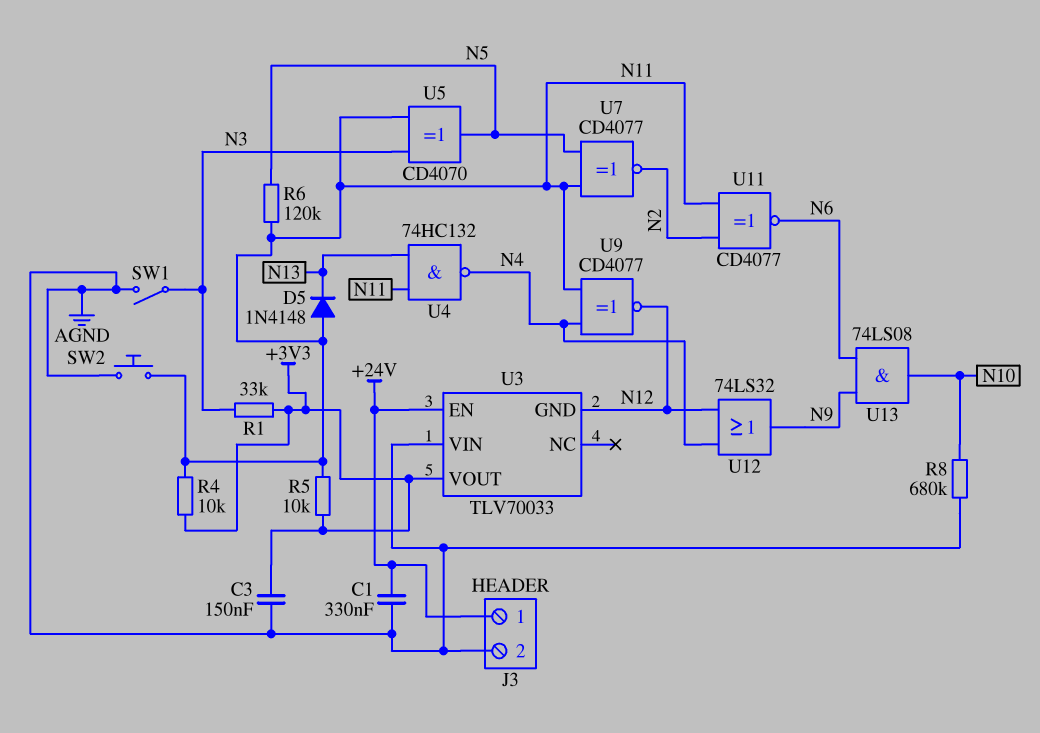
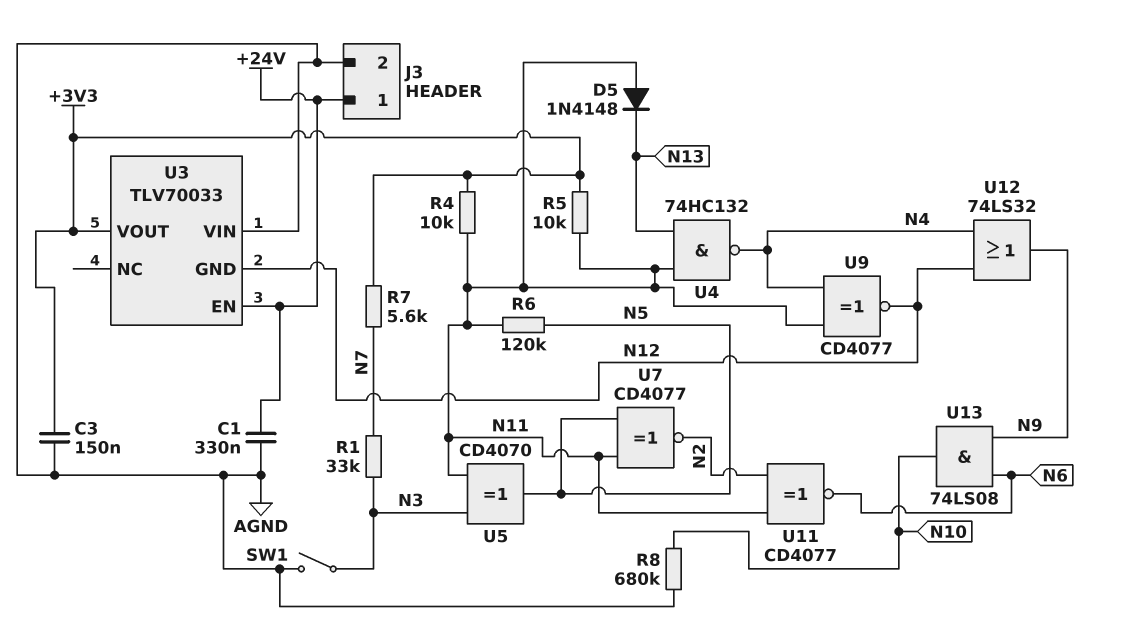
R1: 33k (+3V3, N3) -> 33k (N3, N7)
R7: none -> 5.6k (+3V3, N7)
SW2: button (AGND, N11) -> none

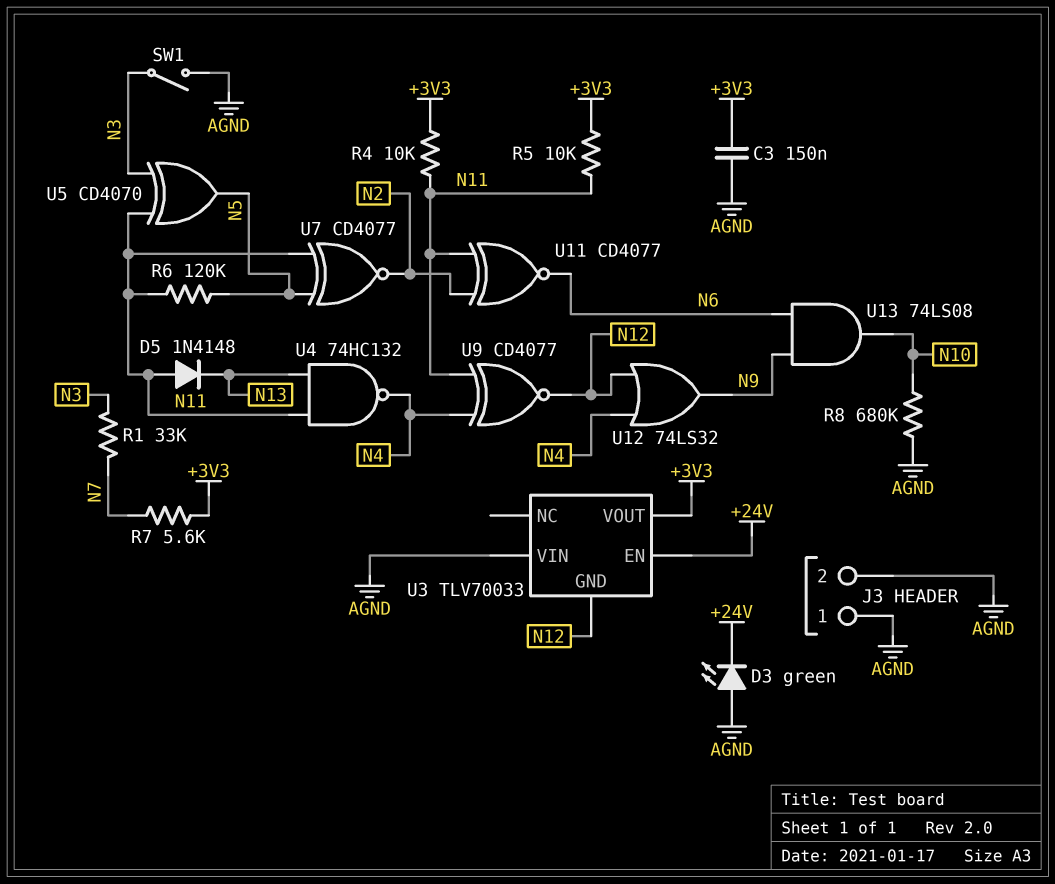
C1: 330nF (+24V, AGND) -> none
D3: none -> LED green (A AGND, K +24V)
J3 pin 1: +24V -> AGND

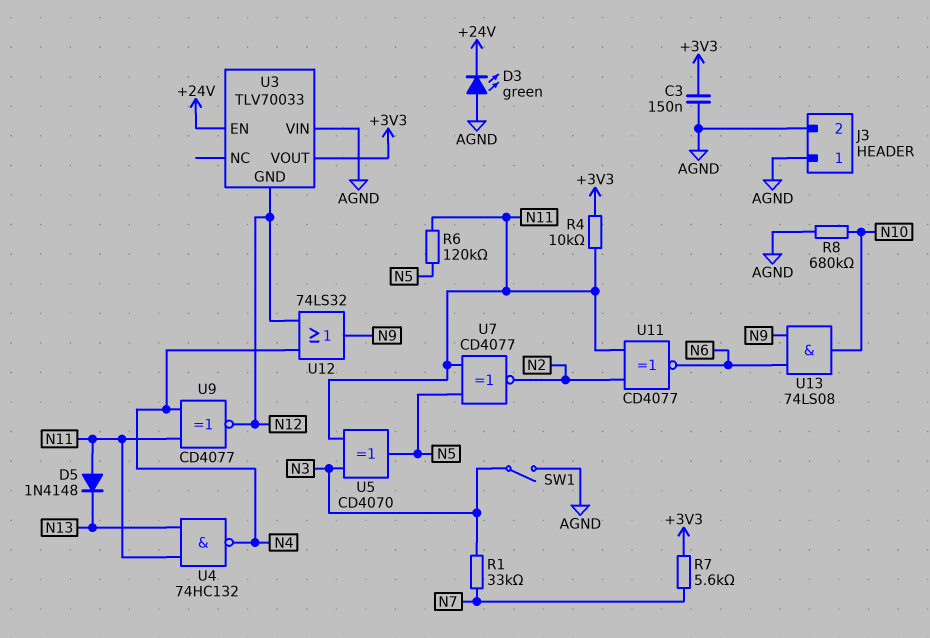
R5: 10k (+3V3, N11) -> none

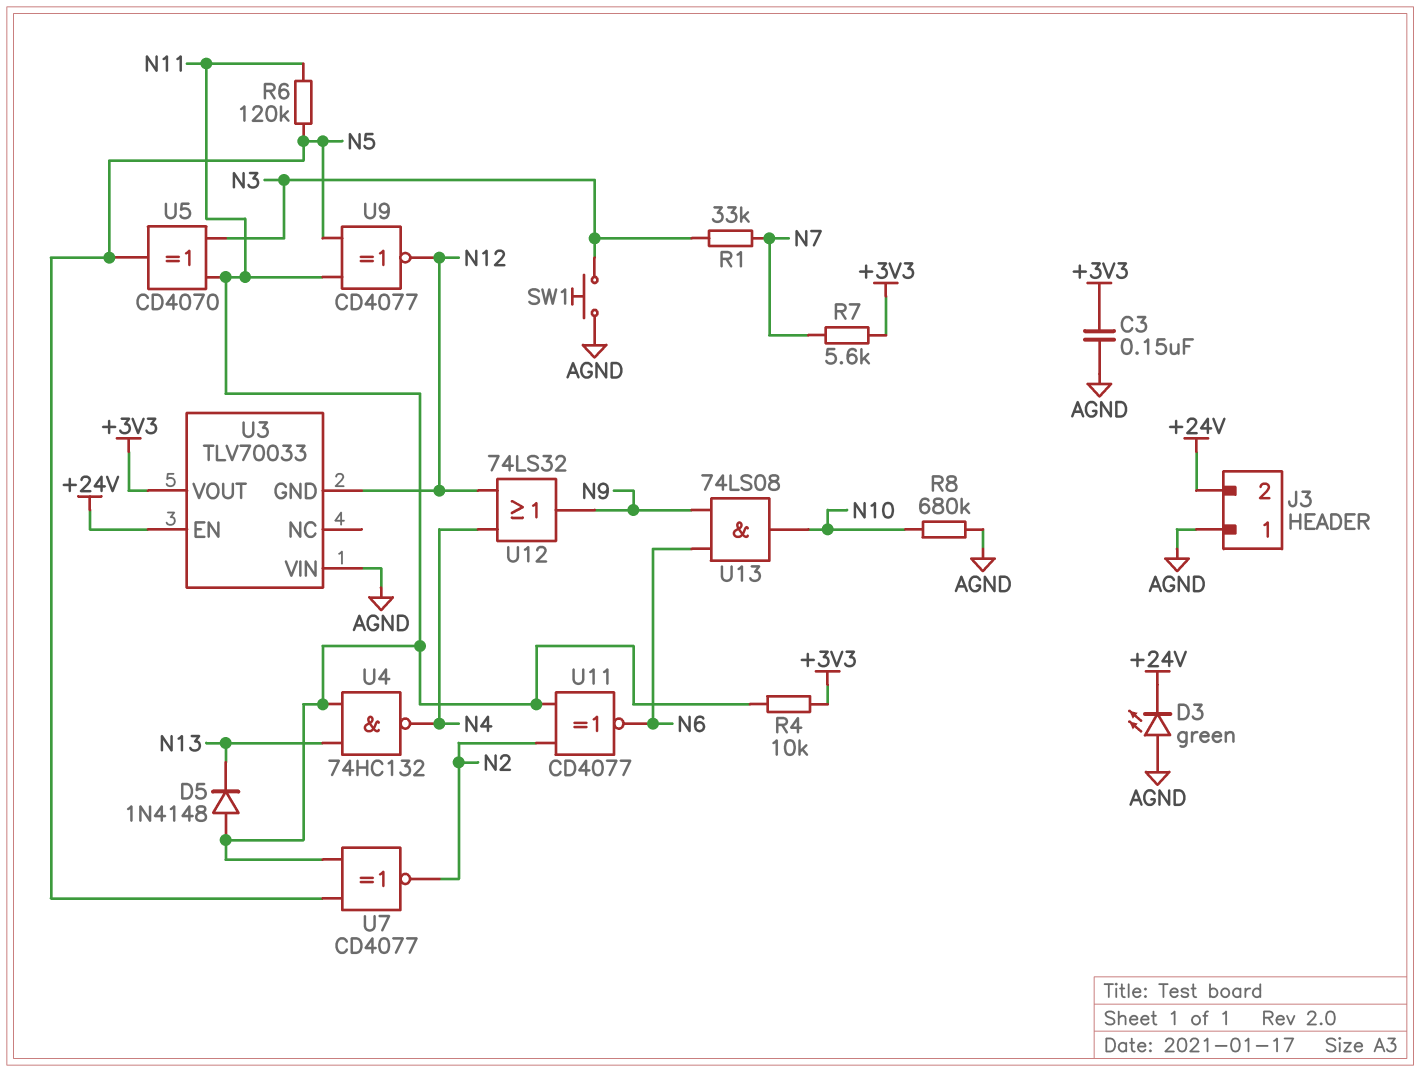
J3 pin 2: AGND -> +24V
SW1: switch (AGND, N3) -> button (AGND, N3)
U9: XNOR CD4077 (in N4, in N11, out N12) -> XNOR CD4077 (in N5, in N11, out N12)

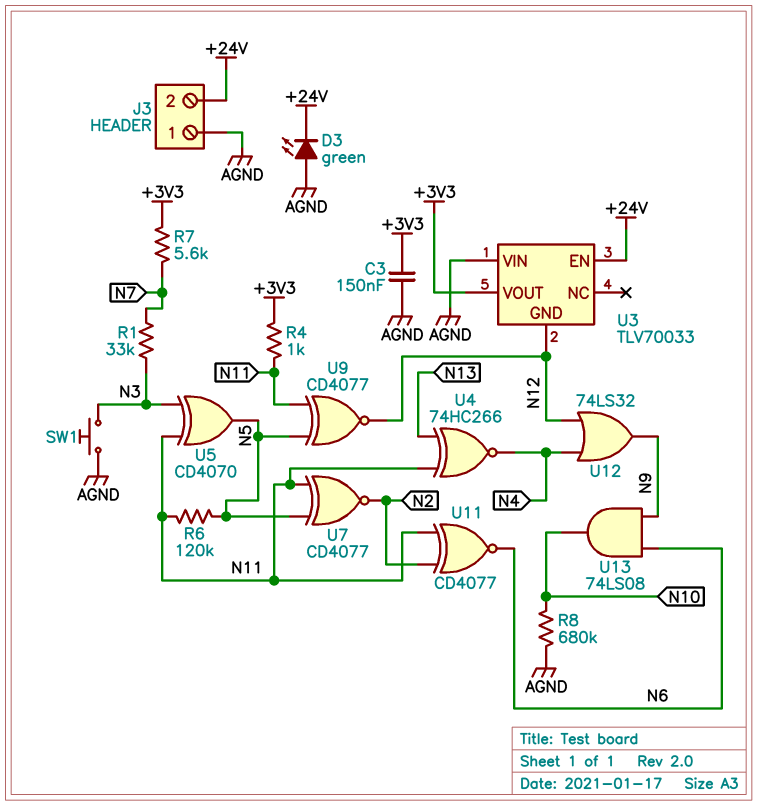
D5: diode 1N4148 (A N11, K N13) -> none
R4: 10k (+3V3, N11) -> 1k (+3V3, N11)
U4: NAND 74HC132 (in N11, in N13, out N4) -> XNOR 74HC266 (in N11, in N13, out N4)

